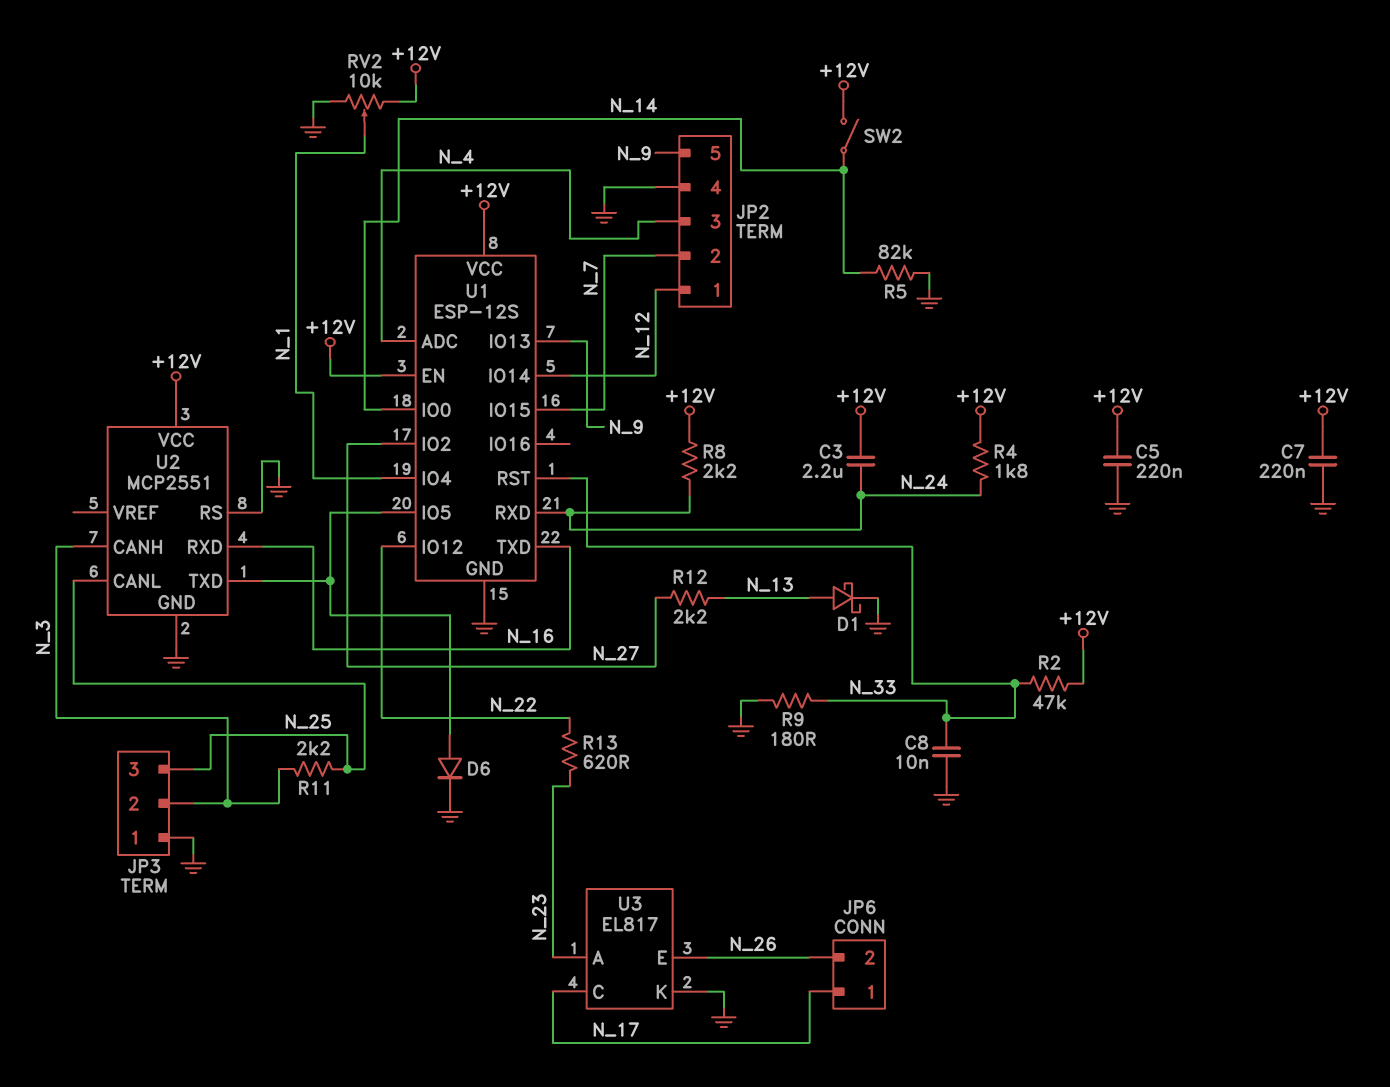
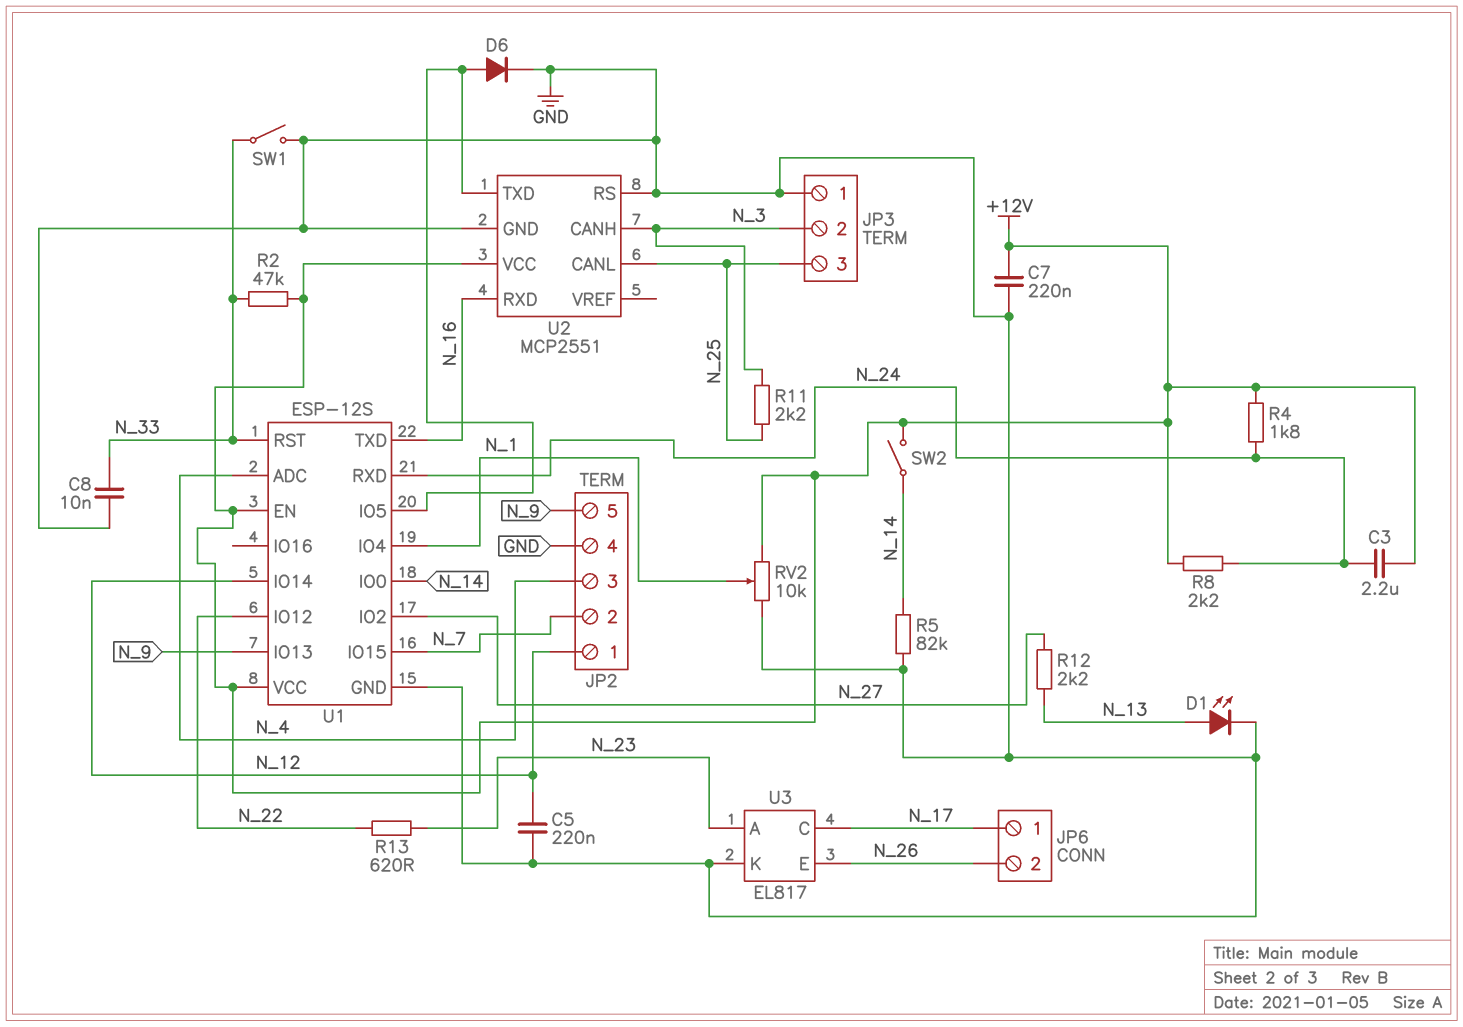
C5: 220nF (+12V, GND) -> 220nF (GND, N_12)
D1: schottky (A N_13, K GND) -> LED (A N_13, K GND)
R9: 180 (GND, N_33) -> none
SW1: none -> switch (GND, N_33)

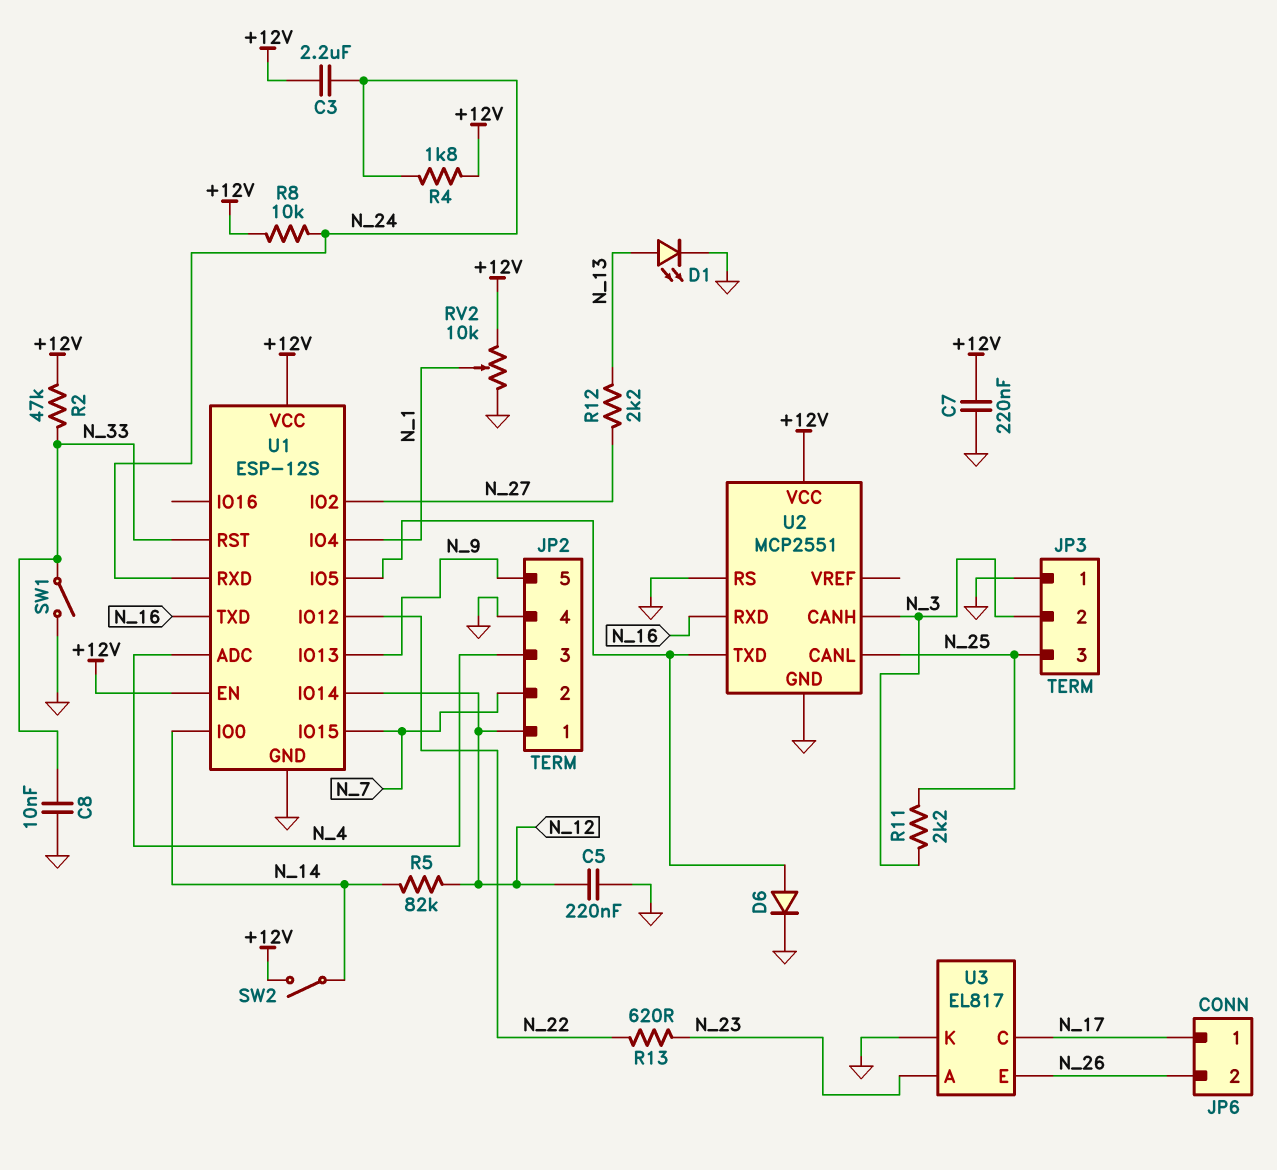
R5: 82k (GND, N_14) -> 82k (N_12, N_14)
R8: 2.2k (+12V, N_24) -> 10k (+12V, N_24)

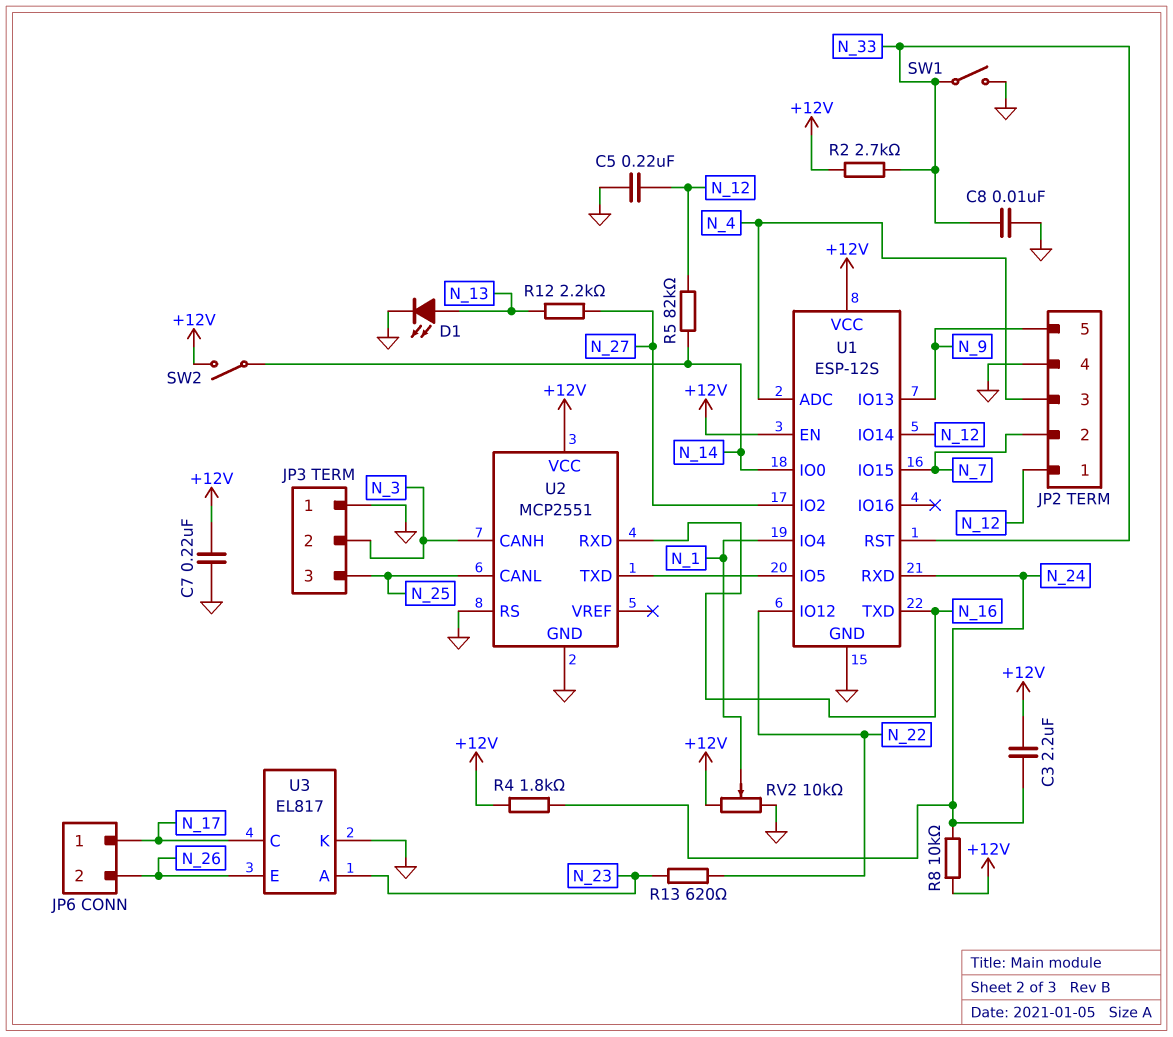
D6: diode (A U1/IO5, K GND) -> none
R2: 47k (+12V, N_33) -> 2.7k (+12V, N_33)
R11: 2.2k (N_3, N_25) -> none

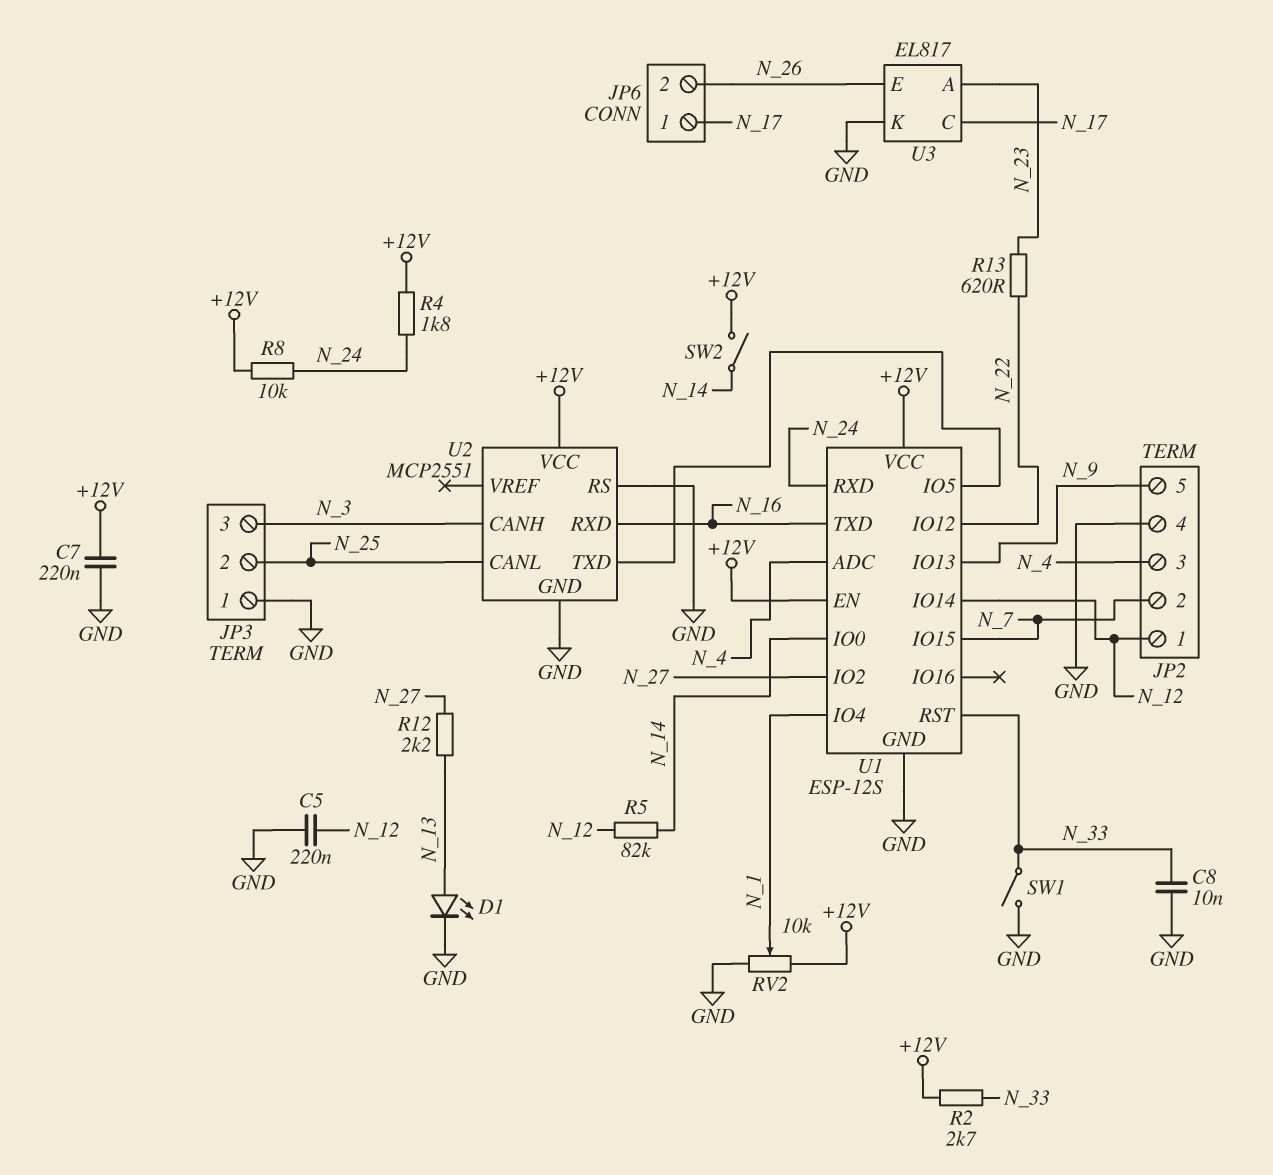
C3: 2.2uF (+12V, N_24) -> none
JP3 pin 2: N_3 -> N_25
JP3 pin 3: N_25 -> N_3

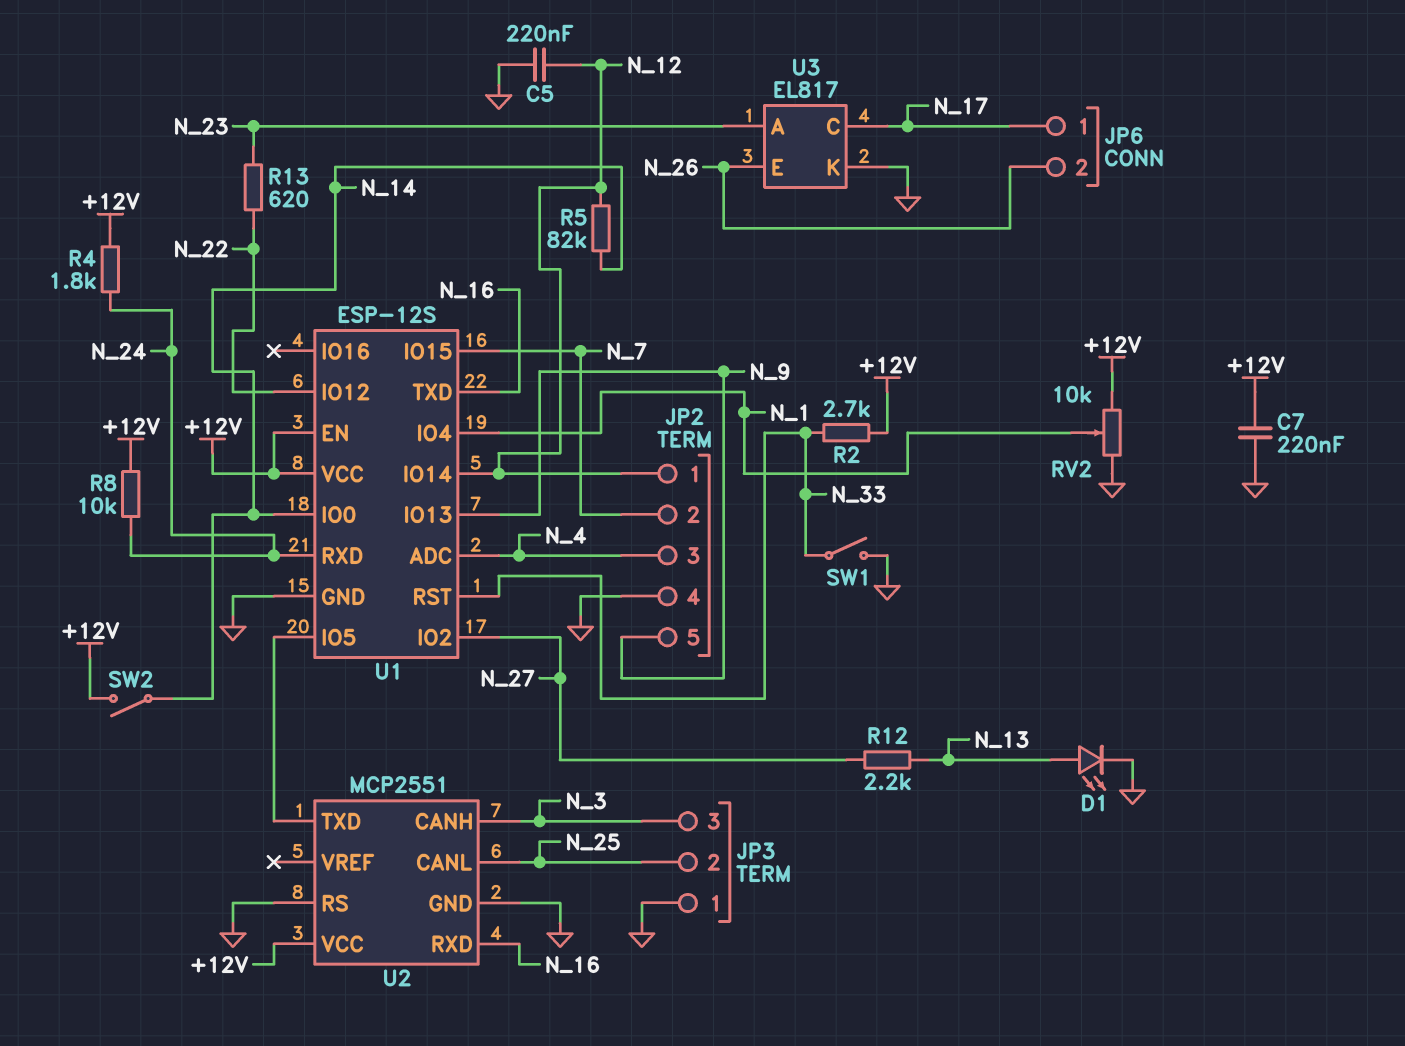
C8: 10nF (GND, N_33) -> none

